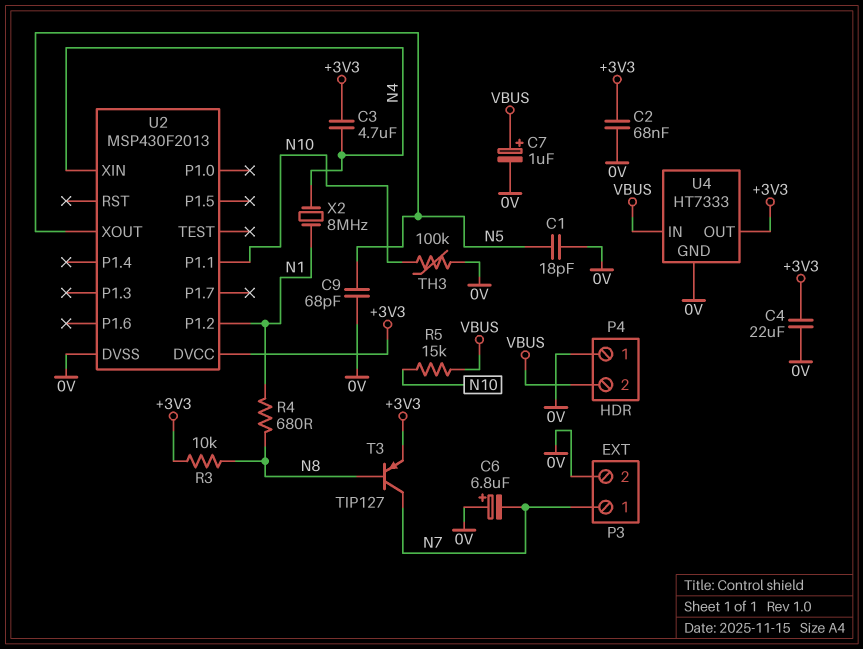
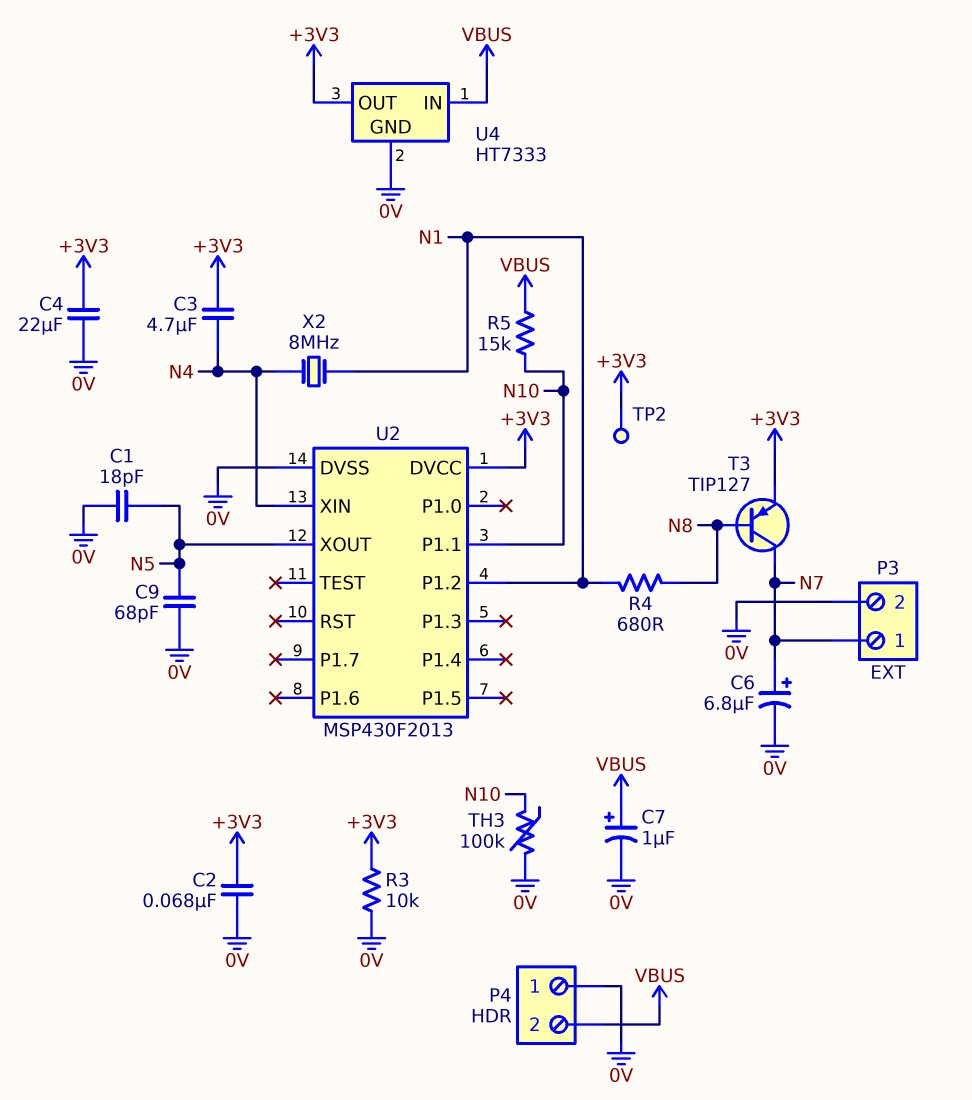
C6: 6.8uF (plus 0V, minus N7) -> 6.8uF (plus N7, minus 0V)
R3: 10k (+3V3, N8) -> 10k (+3V3, 0V)
TP2: none -> test point (+3V3)

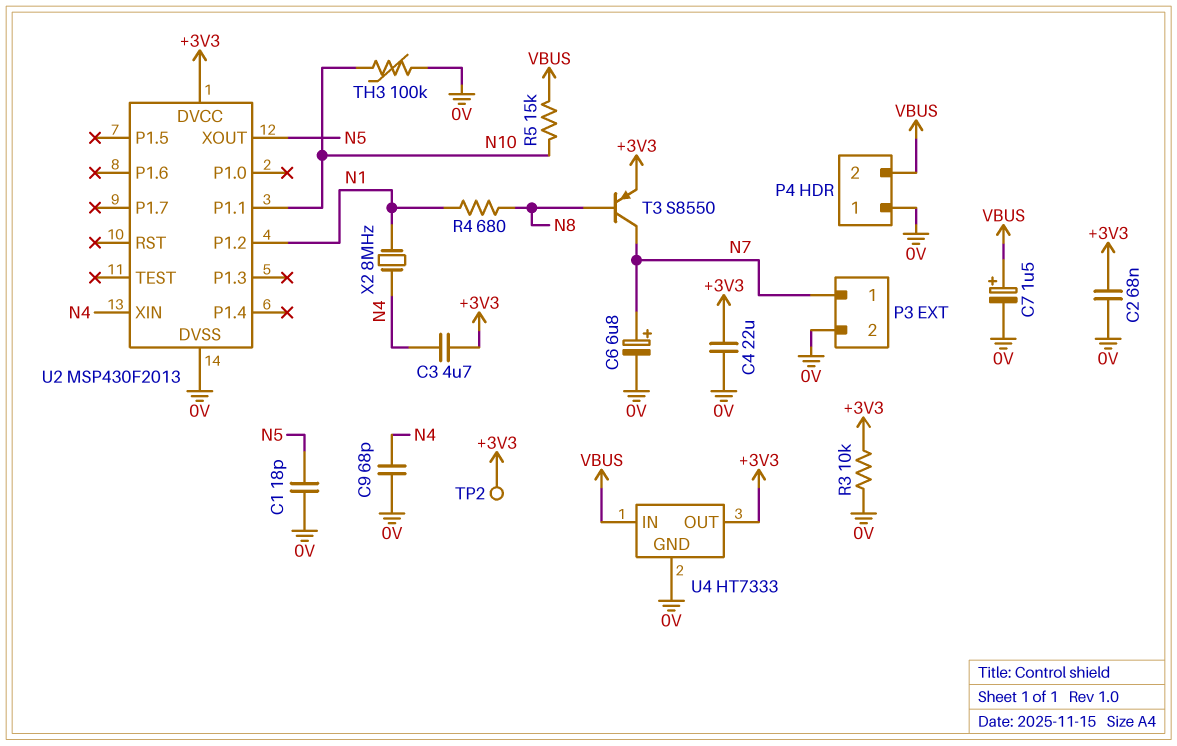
C7: 1uF (plus VBUS, minus 0V) -> 1.5uF (plus VBUS, minus 0V)
C9: 68pF (0V, N5) -> 68pF (0V, N4)
T3: PNP TIP127 (B N8, C N7, E +3V3) -> PNP S8550 (B N8, C N7, E +3V3)

